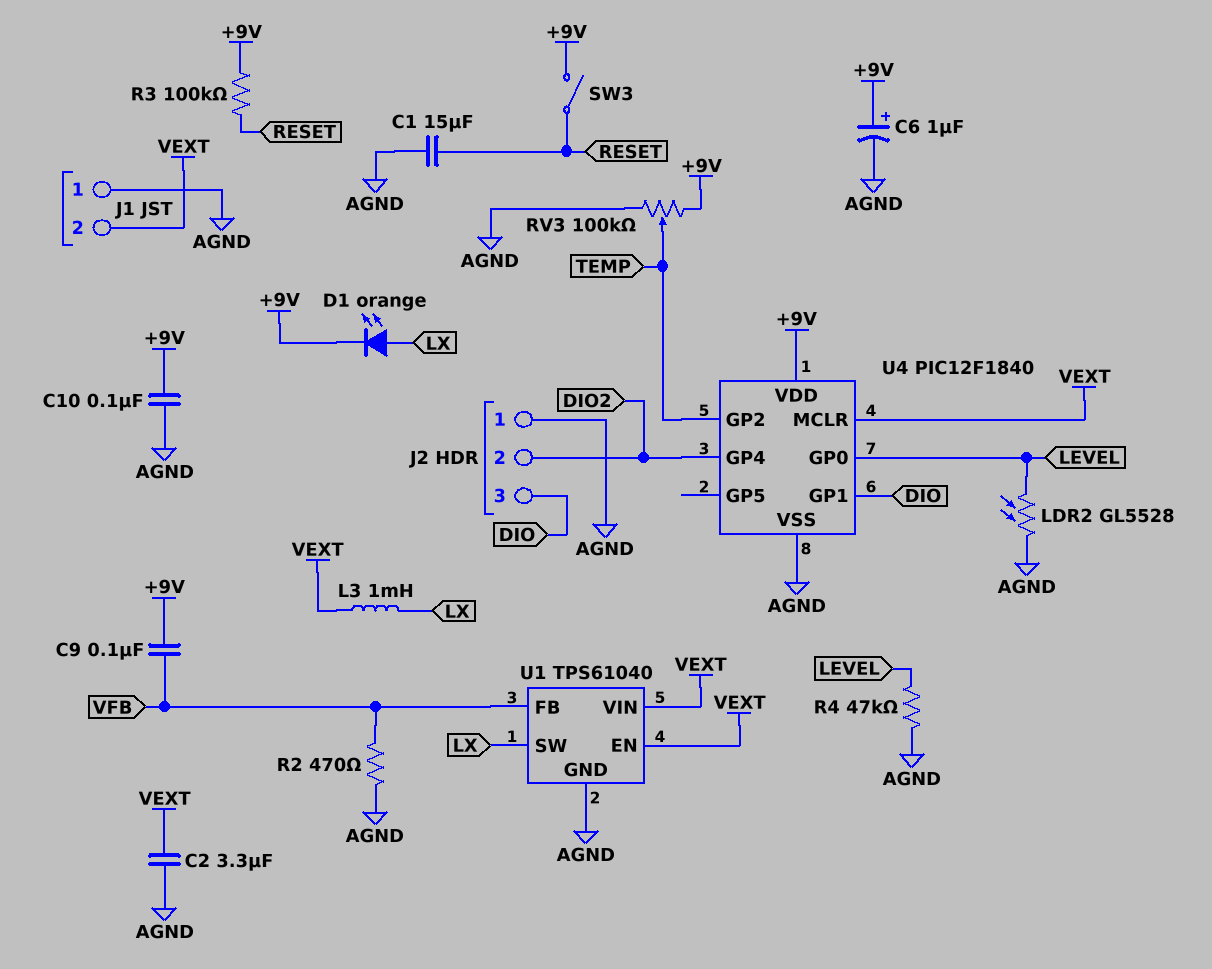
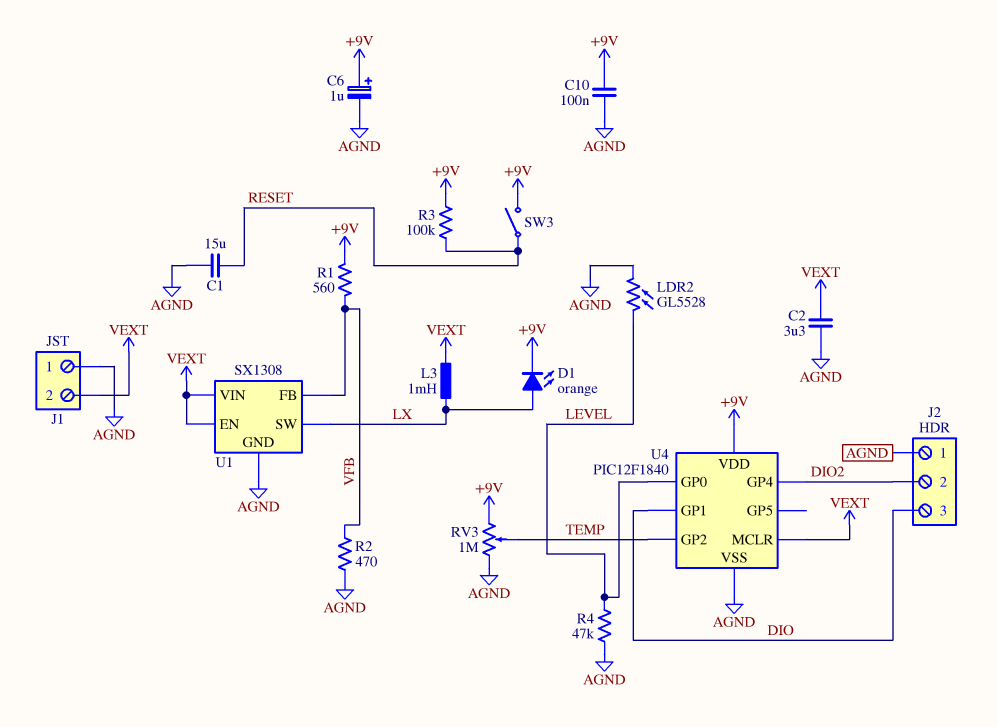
C9: 100nF (+9V, VFB) -> none
R1: none -> 560 (+9V, VFB)
RV3: 100k (+9V, AGND, wiper TEMP) -> 1M (+9V, AGND, wiper TEMP)
U1: TPS61040 -> SX1308

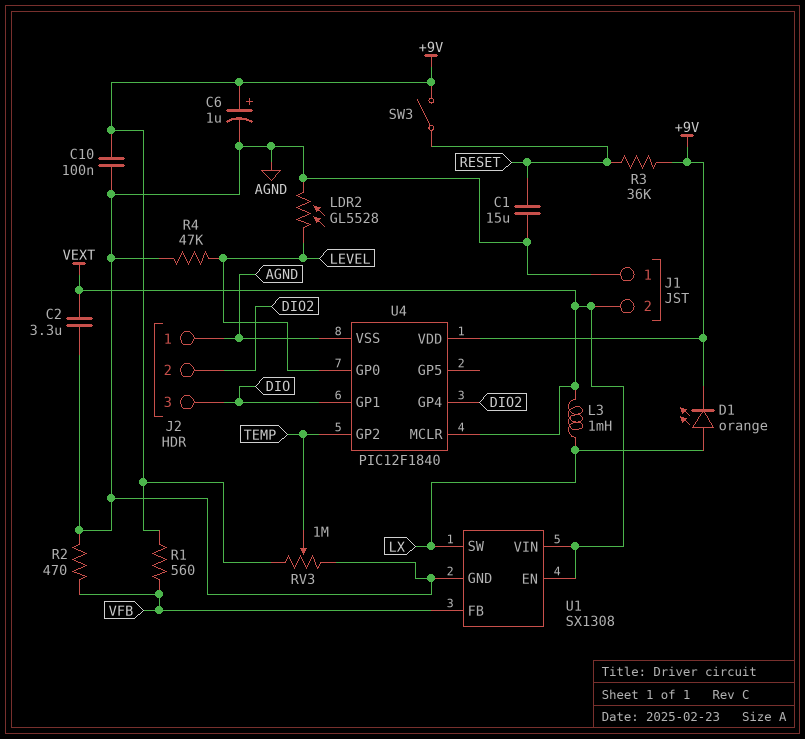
R3: 100k (+9V, RESET) -> 36k (+9V, RESET)

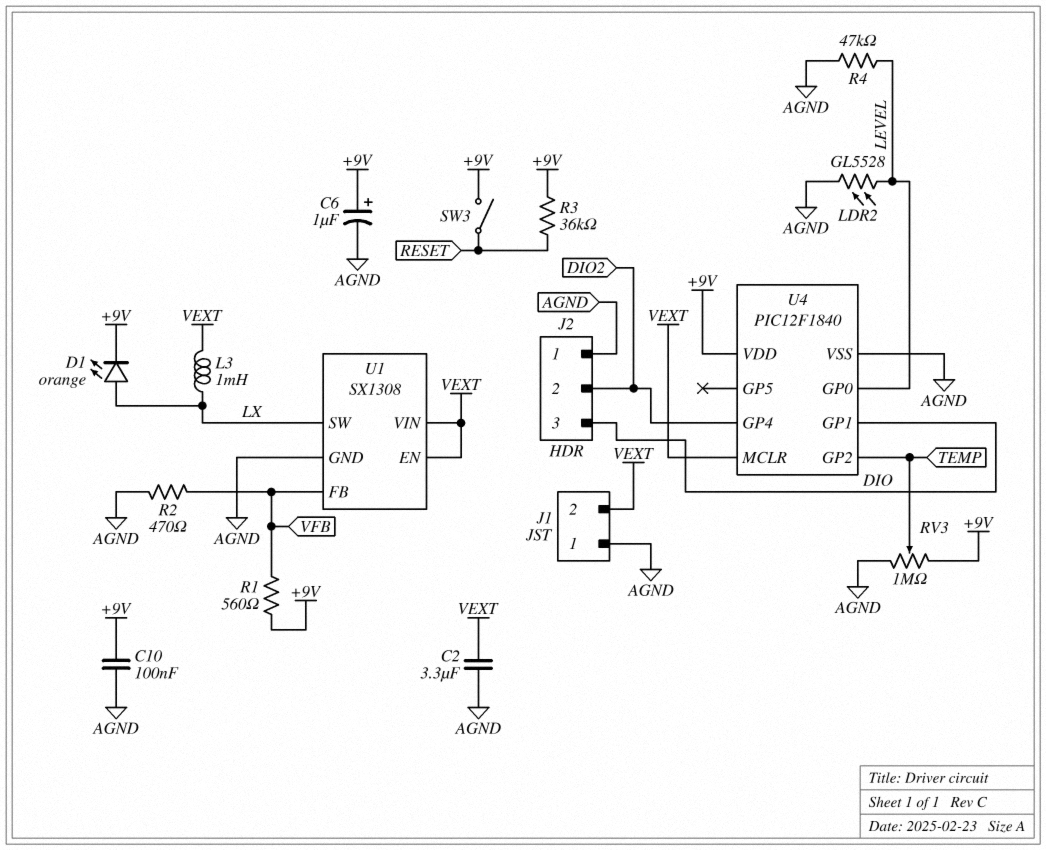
C1: 15uF (AGND, RESET) -> none

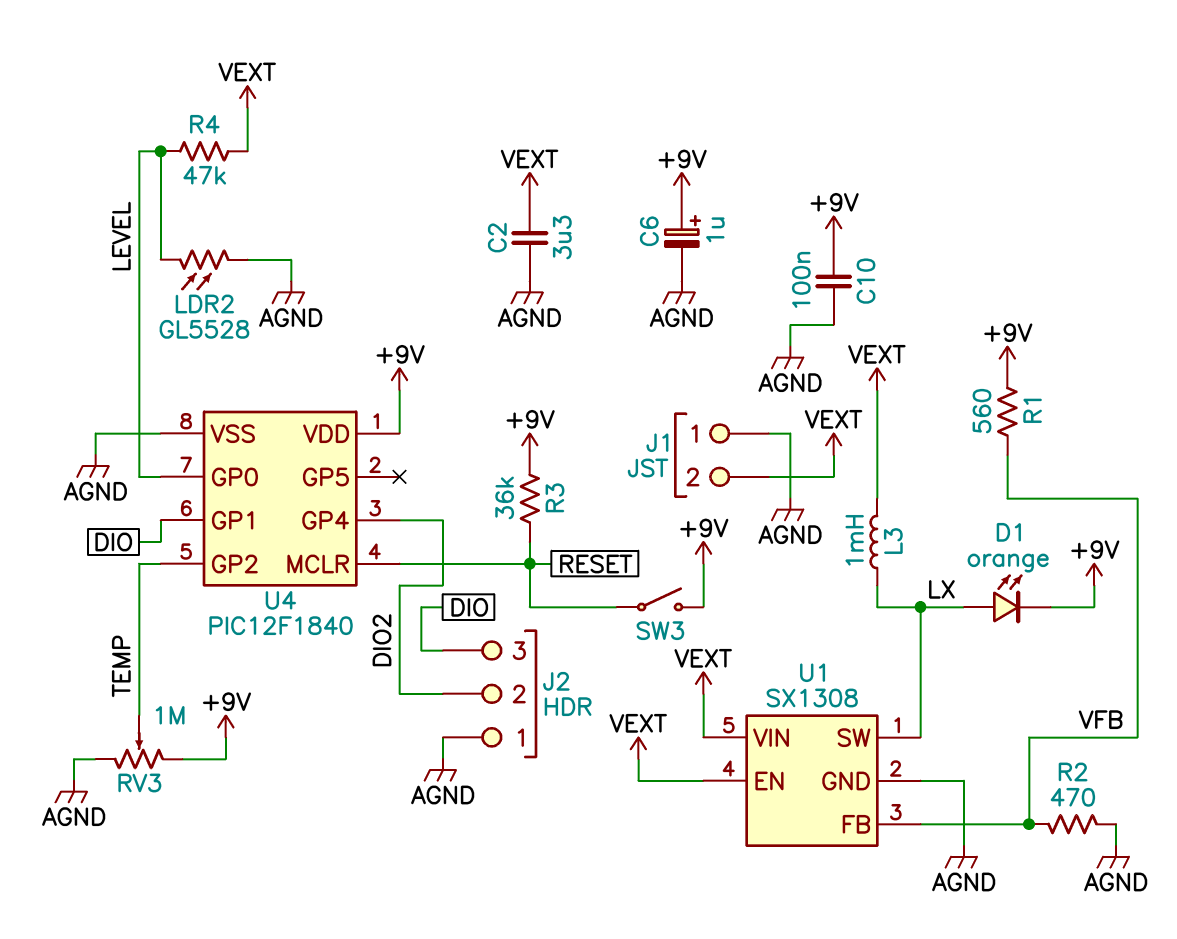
R4: 47k (AGND, LEVEL) -> 47k (LEVEL, VEXT)
U4 pin MCLR: VEXT -> RESET

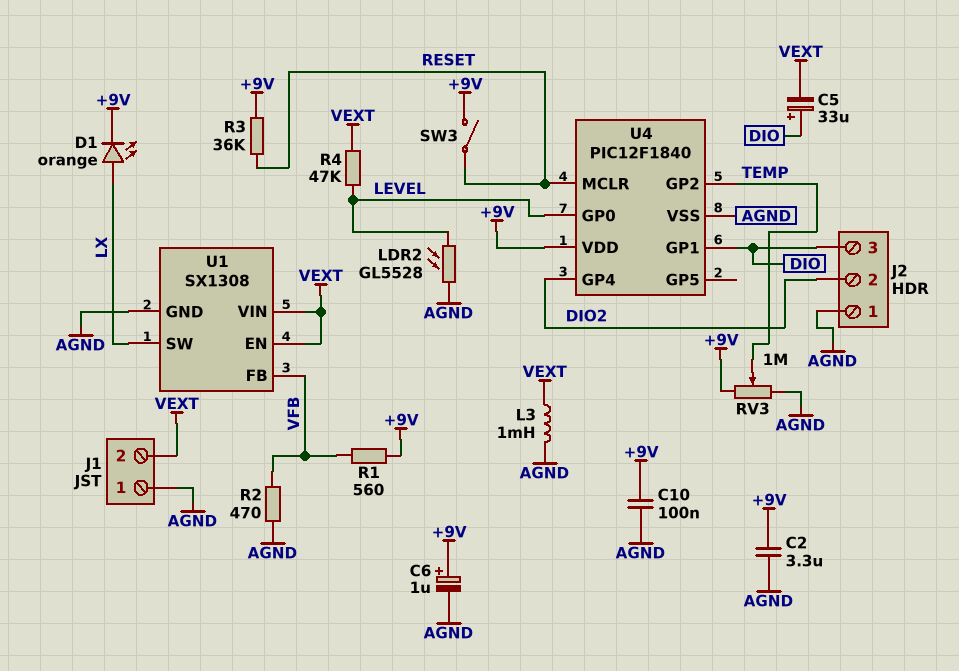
C2: 3.3uF (AGND, VEXT) -> 3.3uF (+9V, AGND)
C5: none -> 33uF (plus DIO, minus VEXT)
L3: 1mH (LX, VEXT) -> 1mH (AGND, VEXT)

